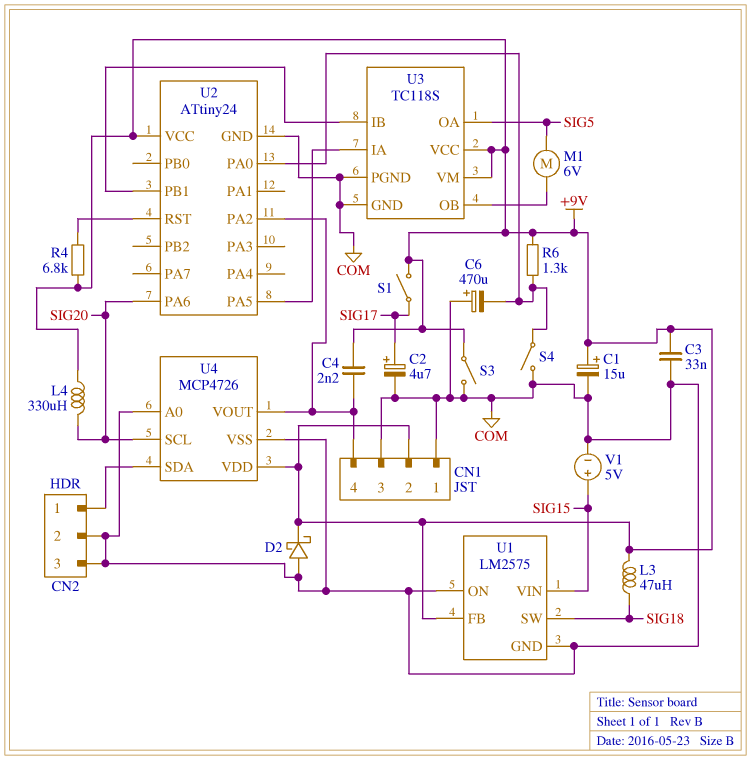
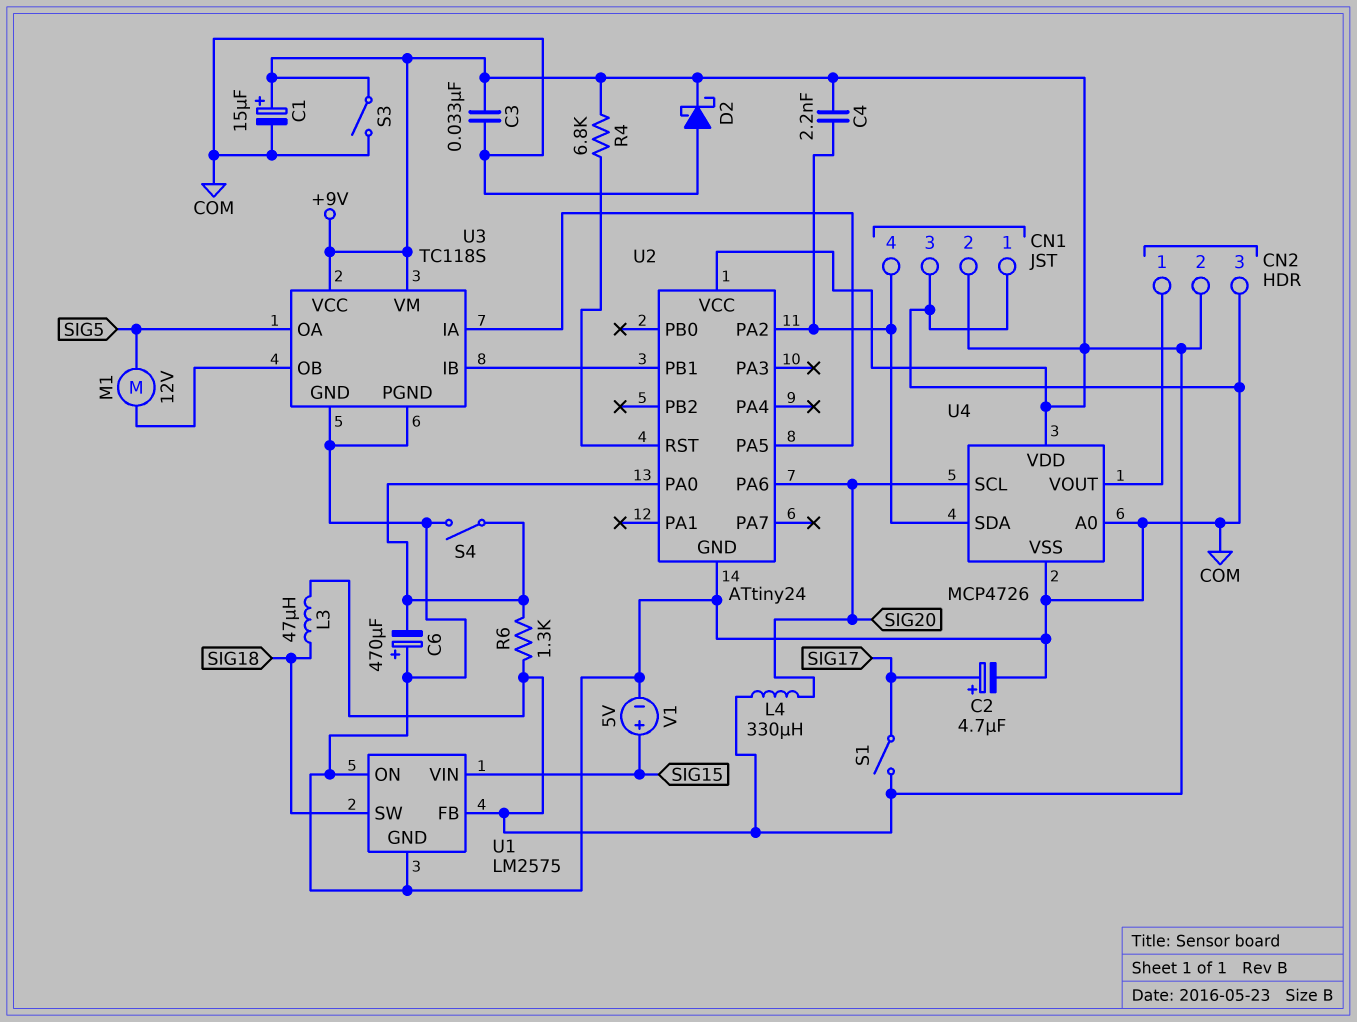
CN2 pin 2: COM -> +9V
M1: motor 6V (SIG5, U3/OB) -> motor 12V (SIG5, U3/OB)
U4 pin SDA: CN2/1 -> CN1/4
U4 pin VOUT: CN1/4 -> CN2/1

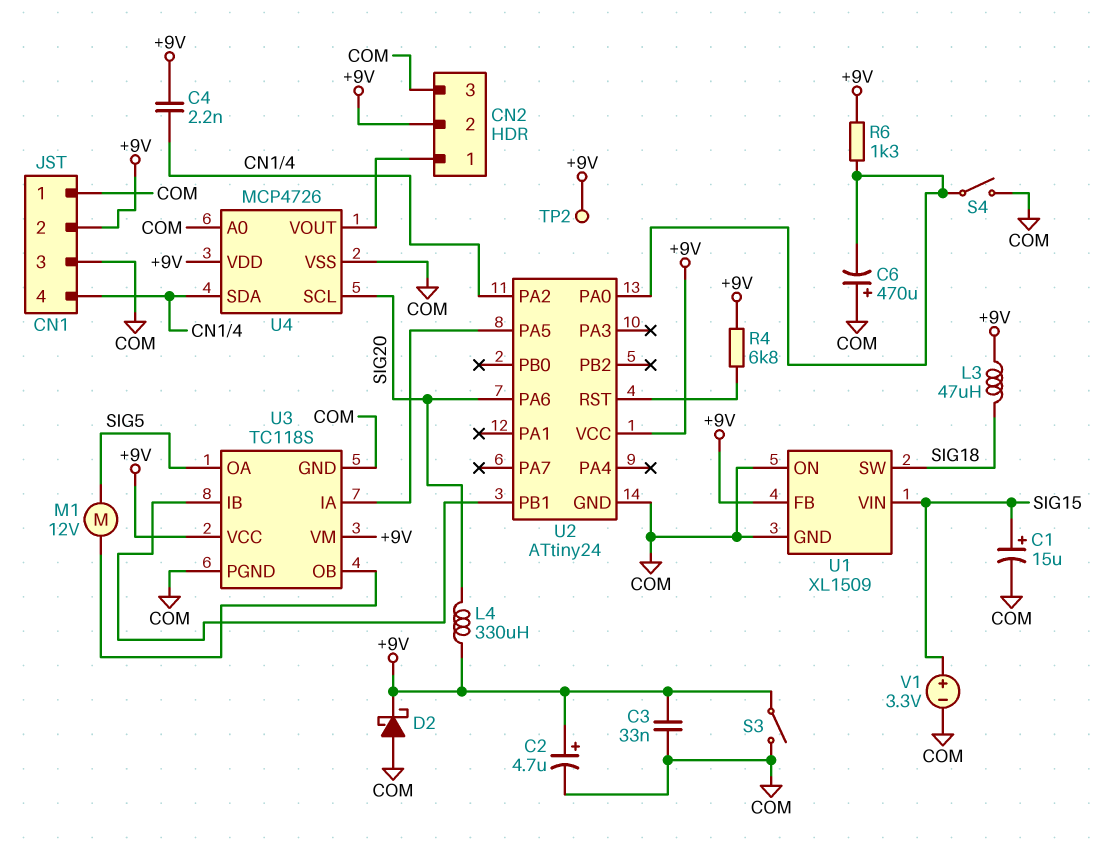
C1: 15uF (plus +9V, minus COM) -> 15uF (plus SIG15, minus COM)
C2: 4.7uF (plus SIG17, minus COM) -> 4.7uF (plus +9V, minus COM)
S1: switch (+9V, SIG17) -> none
TP2: none -> test point (+9V)
U1: LM2575 -> XL1509
V1: 5V (plus SIG15, minus COM) -> 3.3V (plus SIG15, minus COM)

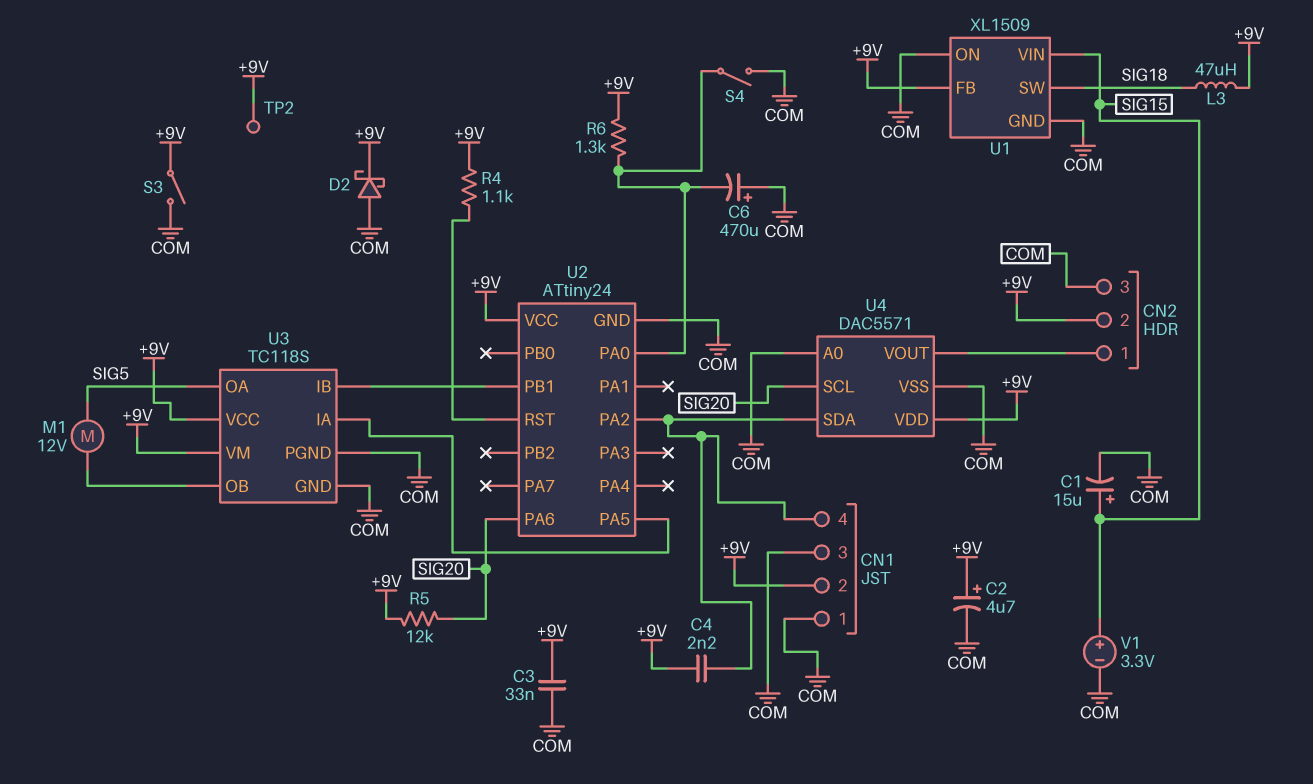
L4: 330uH (+9V, SIG20) -> none
R4: 6.8k (+9V, U2/RST) -> 1.1k (+9V, U2/RST)
R5: none -> 12k (+9V, SIG20)
U4: MCP4726 -> DAC5571

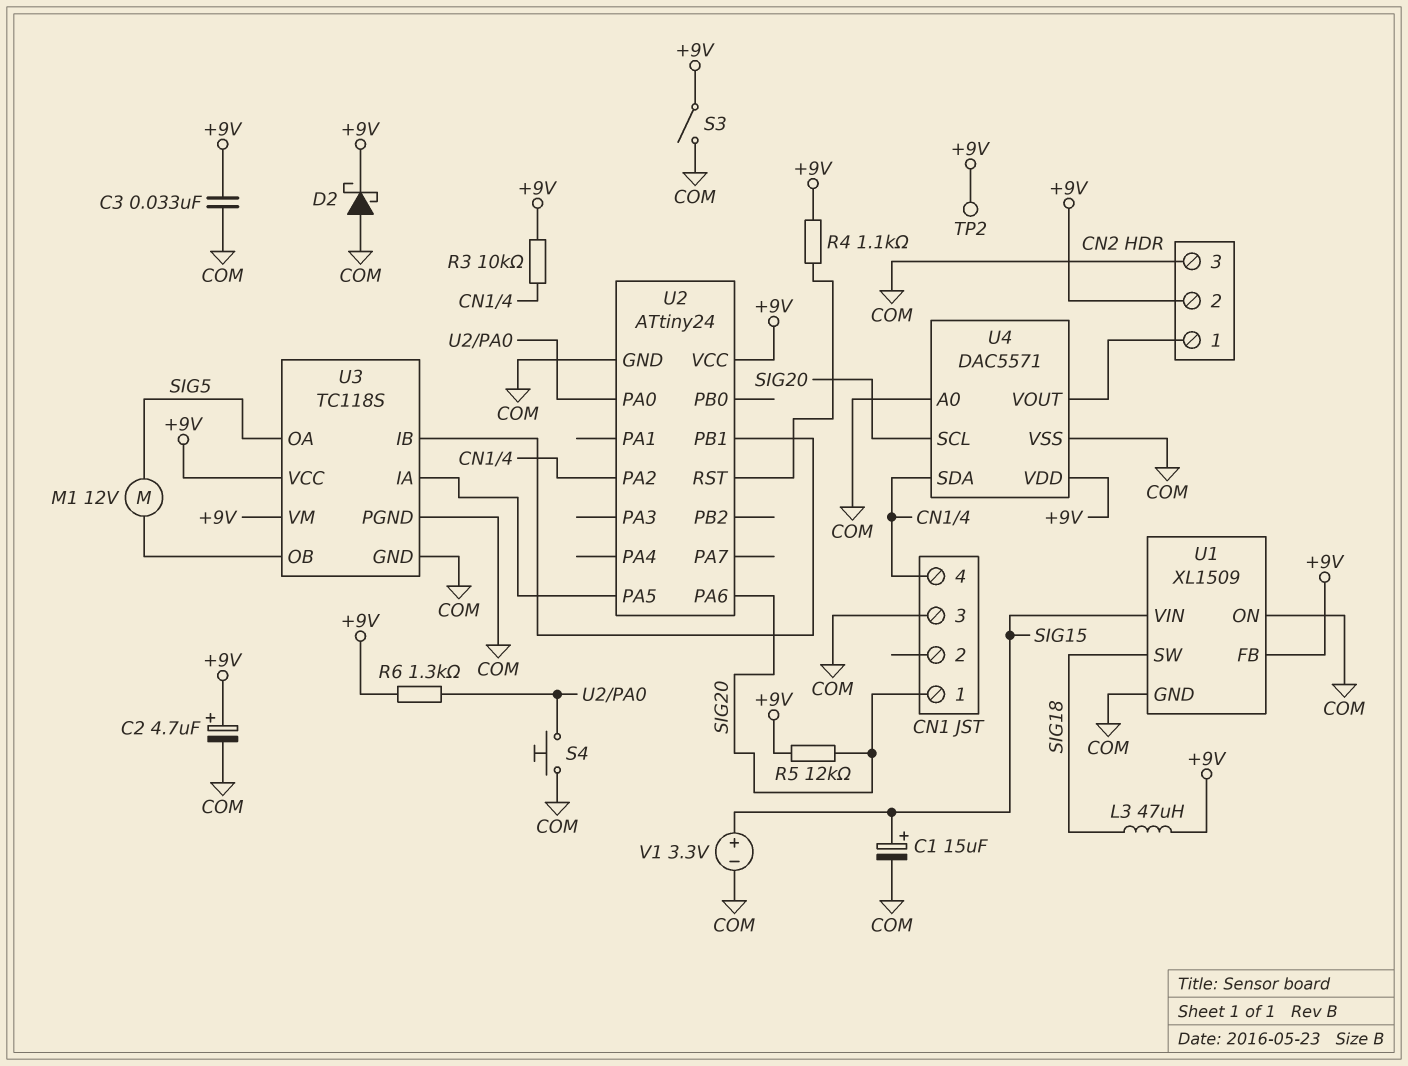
C4: 2.2nF (+9V, CN1/4) -> none
C6: 470uF (plus COM, minus U2/PA0) -> none
CN1 pin 1: COM -> SIG20
CN1 pin 2: +9V -> none
R3: none -> 10k (+9V, CN1/4)
S4: switch (COM, U2/PA0) -> button (COM, U2/PA0)

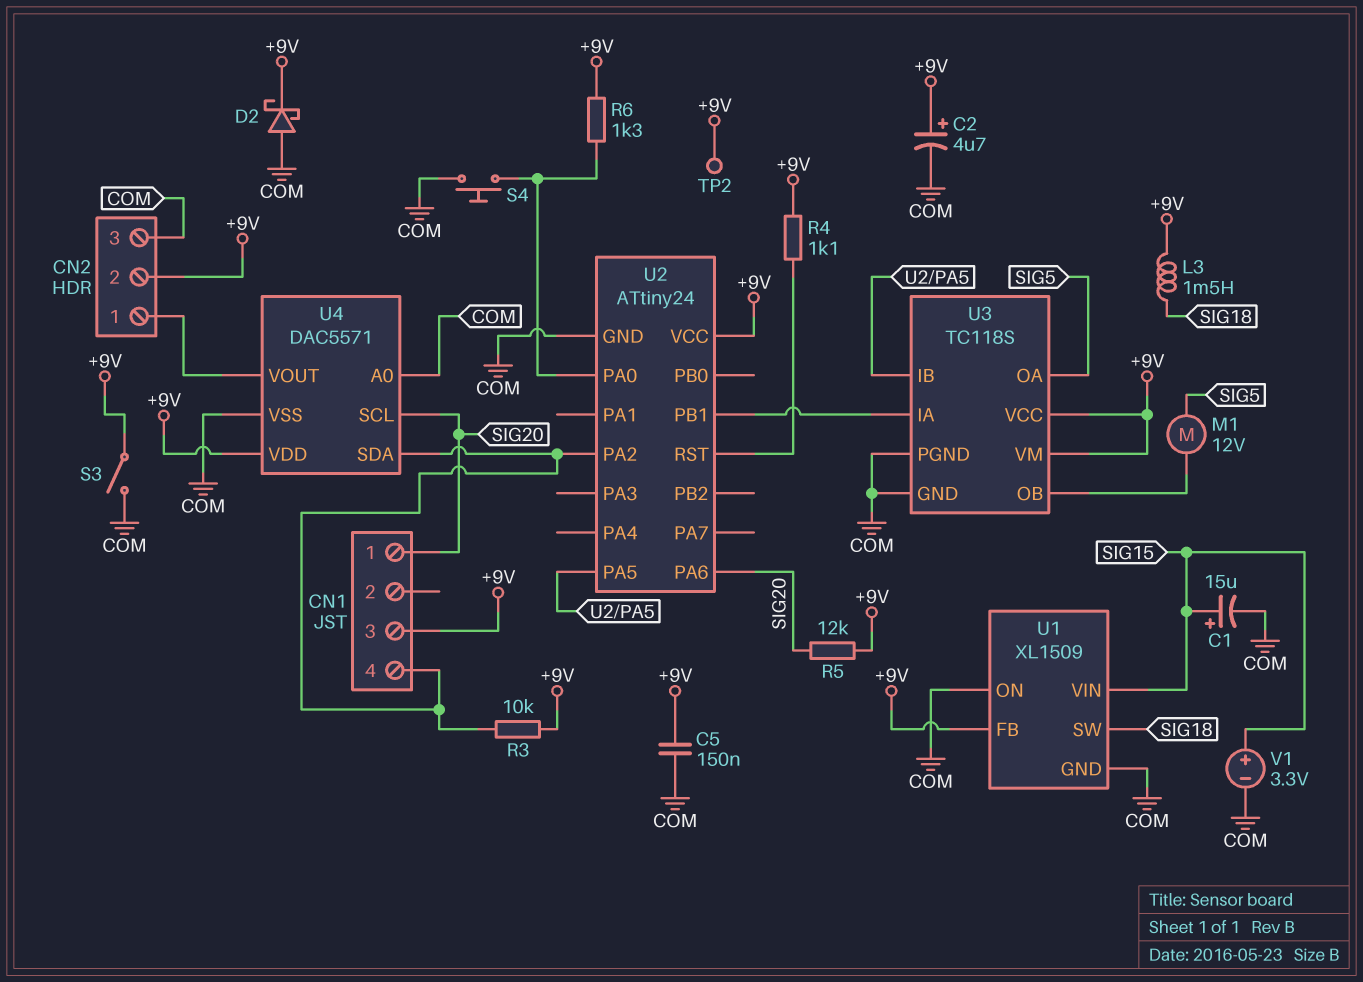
C3: 33nF (+9V, COM) -> none
C5: none -> 150nF (+9V, COM)
CN1 pin 3: COM -> +9V
L3: 47uH (+9V, SIG18) -> 1.5mH (+9V, SIG18)
U3 pin IA: U2/PA5 -> U2/PB1
U3 pin IB: U2/PB1 -> U2/PA5

